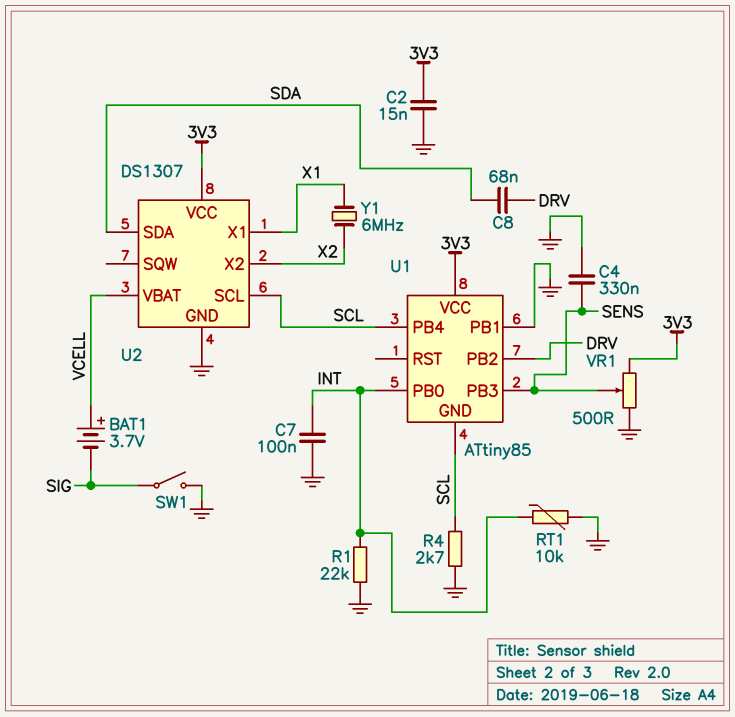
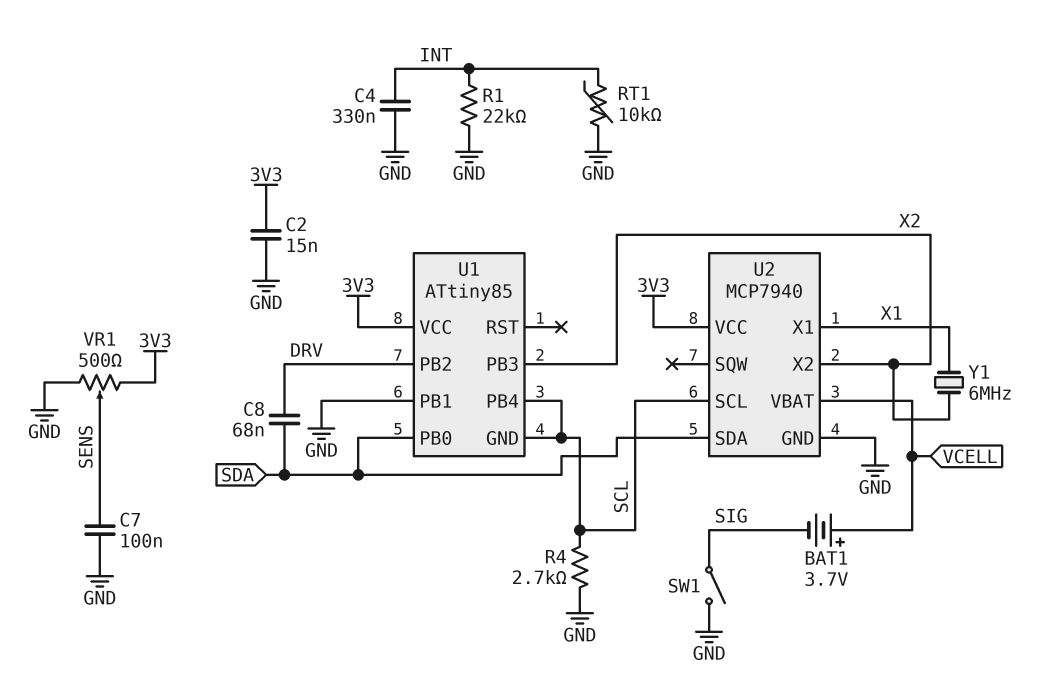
C4: 330nF (GND, SENS) -> 330nF (GND, INT)
C7: 100nF (GND, INT) -> 100nF (GND, SENS)
U1 pin PB0: INT -> SDA
U1 pin PB3: SENS -> X2
U2: DS1307 -> MCP7940

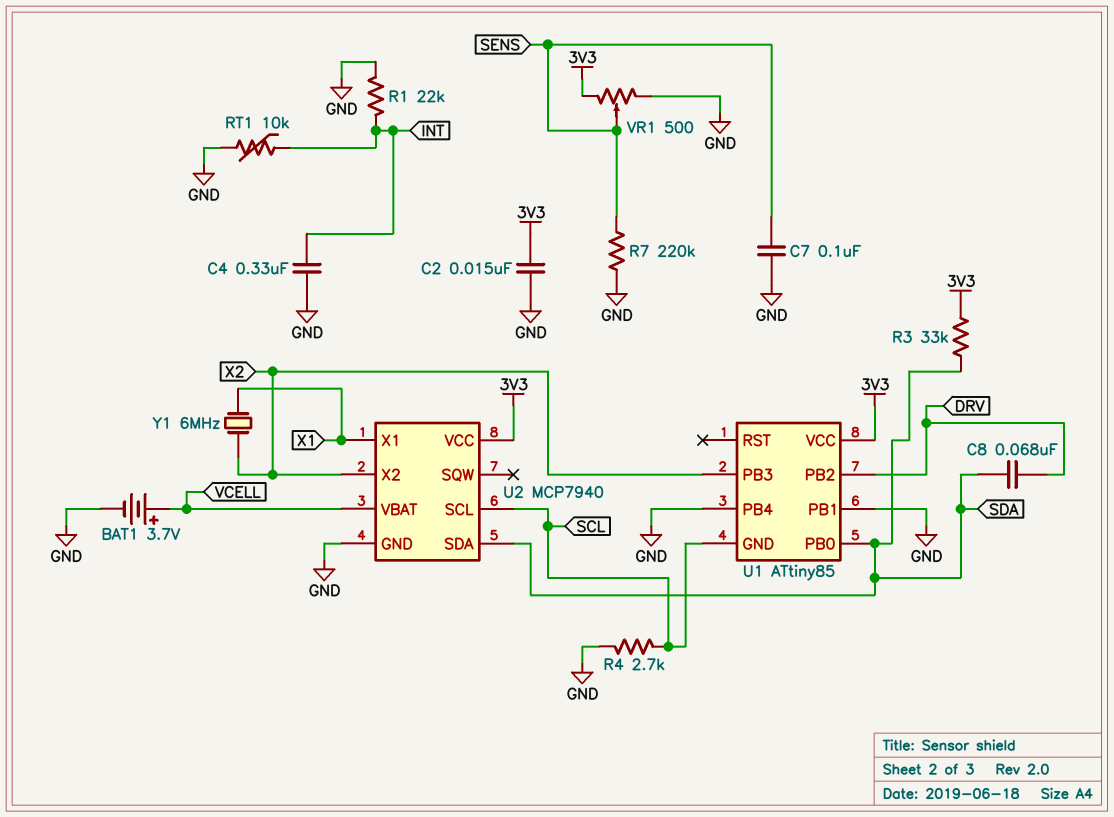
BAT1: 3.7V (plus VCELL, minus SIG) -> 3.7V (plus VCELL, minus GND)
R3: none -> 33k (3V3, SDA)
R7: none -> 220k (GND, SENS)
SW1: switch (GND, SIG) -> none
U1 pin PB4: SCL -> GND

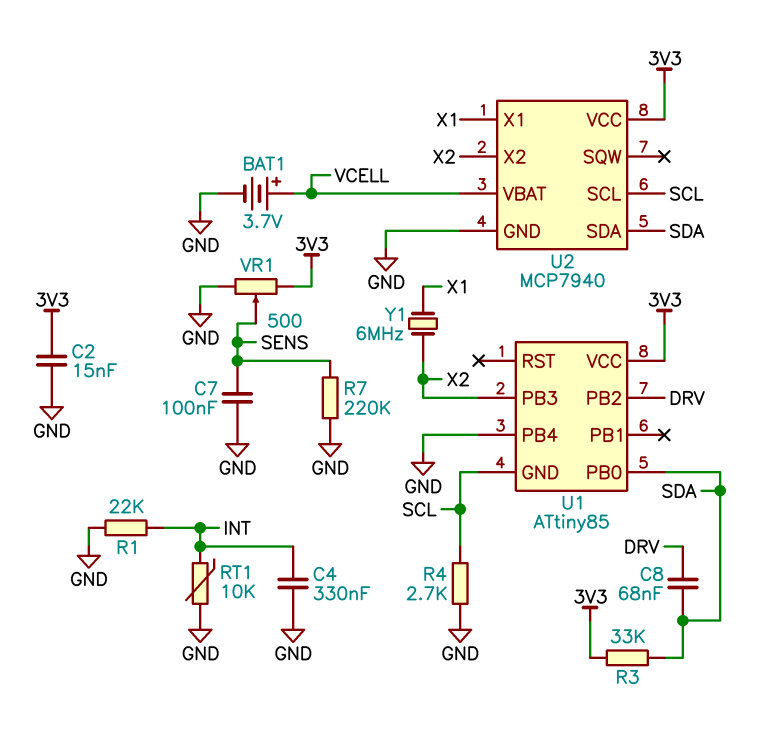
U1 pin PB1: GND -> none

